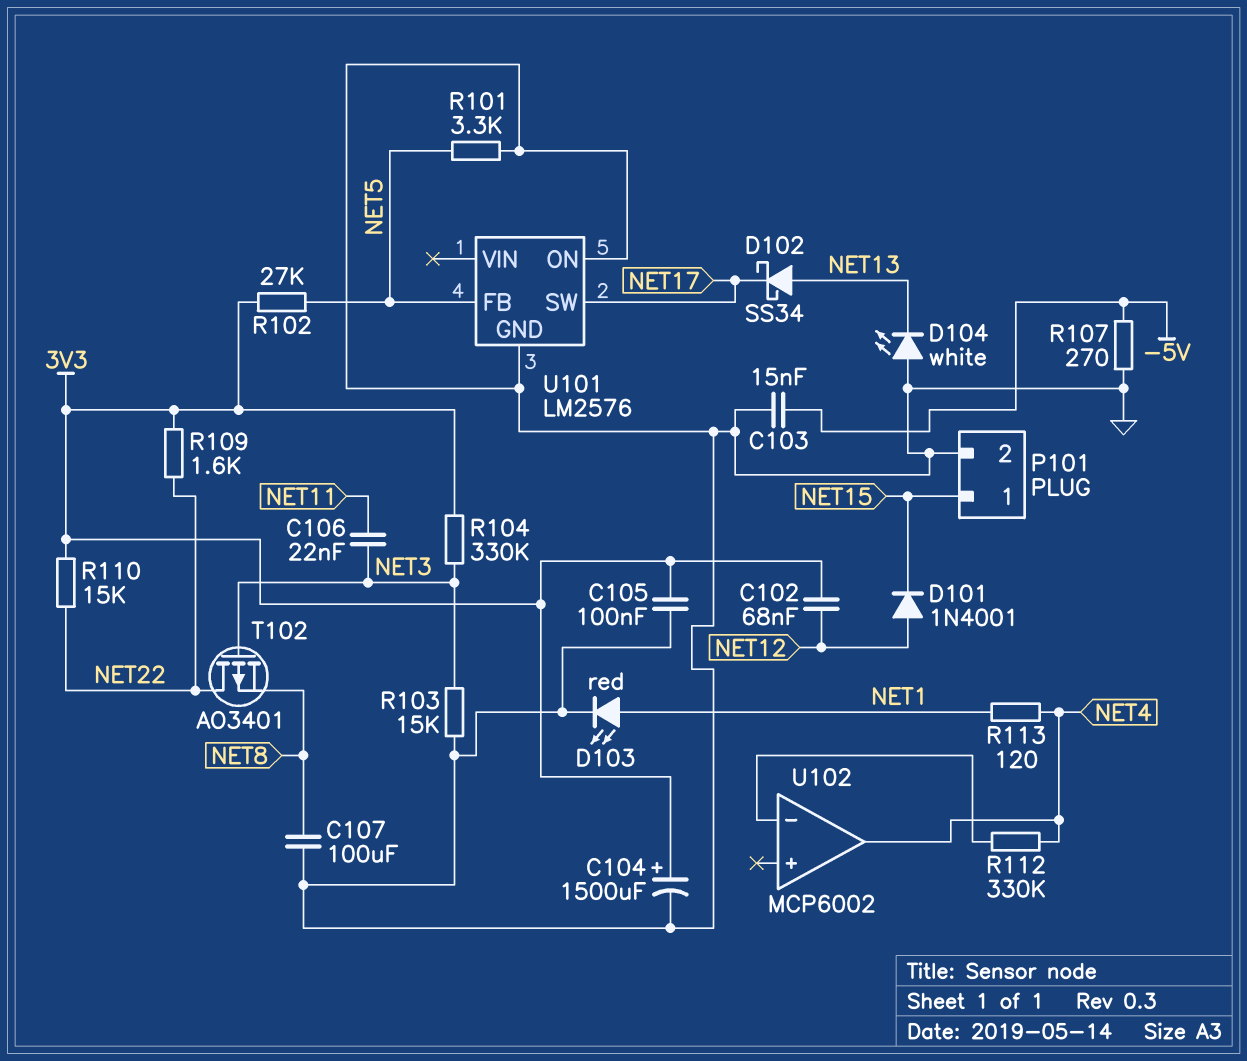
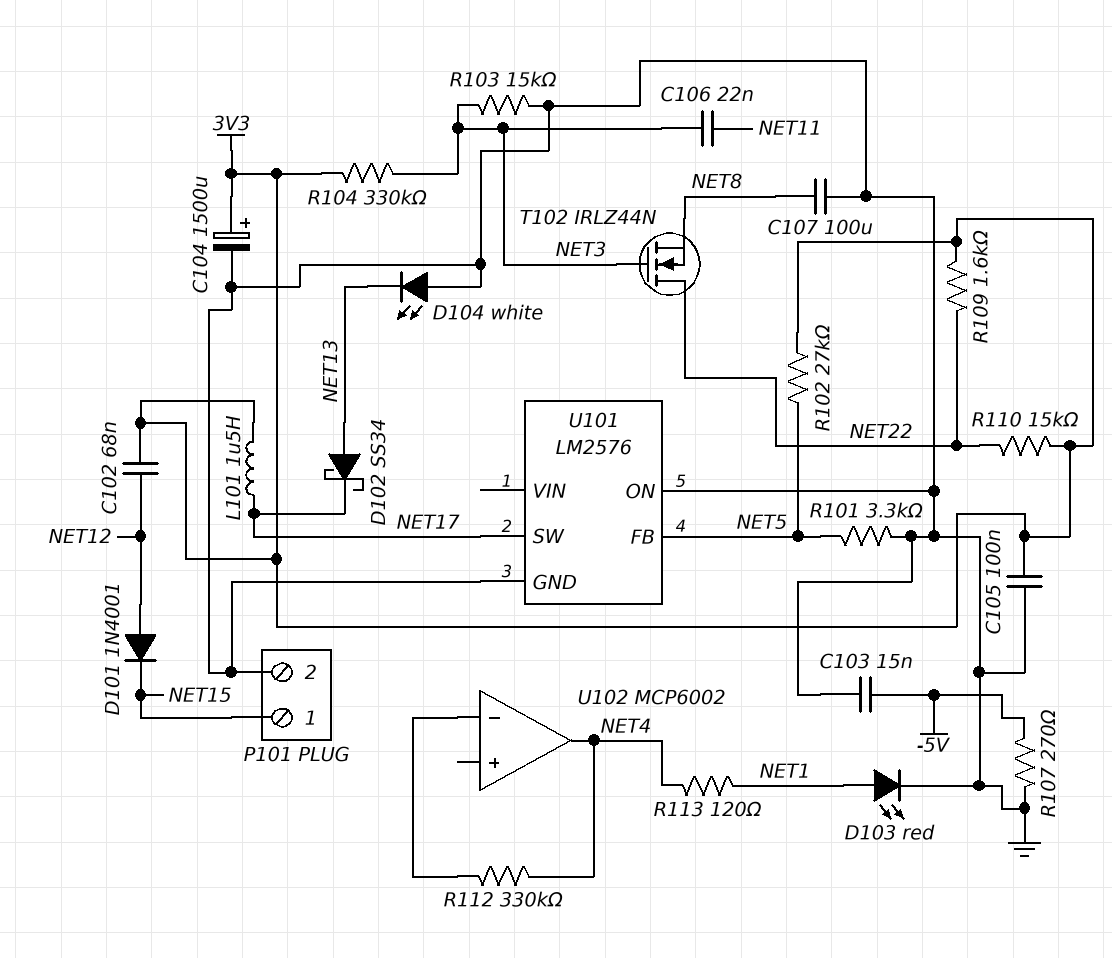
L101: none -> 1.5uH (3V3, NET17)
T102: PMOS AO3401 (G NET3, D NET22, S NET8) -> NMOS IRLZ44N (G NET3, D NET22, S NET8)

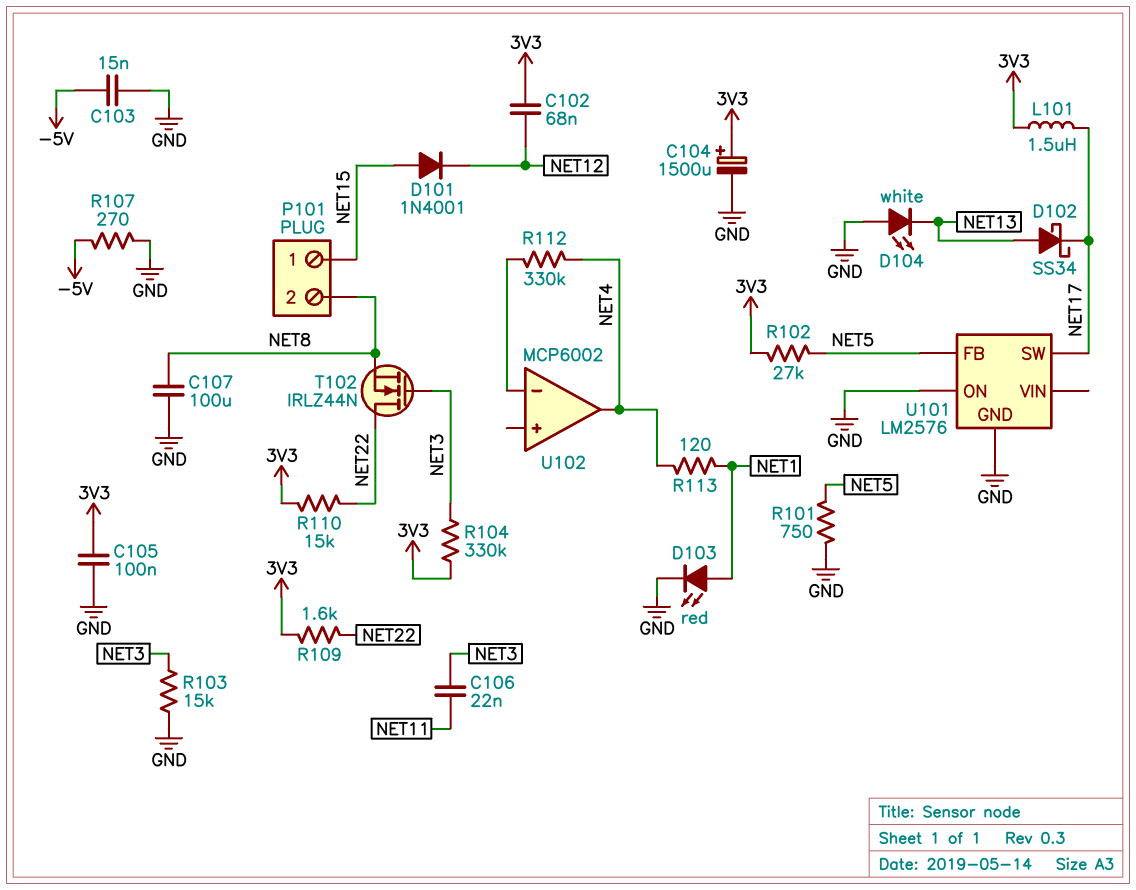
D101: diode 1N4001 (A NET12, K NET15) -> diode 1N4001 (A NET15, K NET12)
P101 pin 2: GND -> NET8
R101: 3.3k (GND, NET5) -> 750 (GND, NET5)

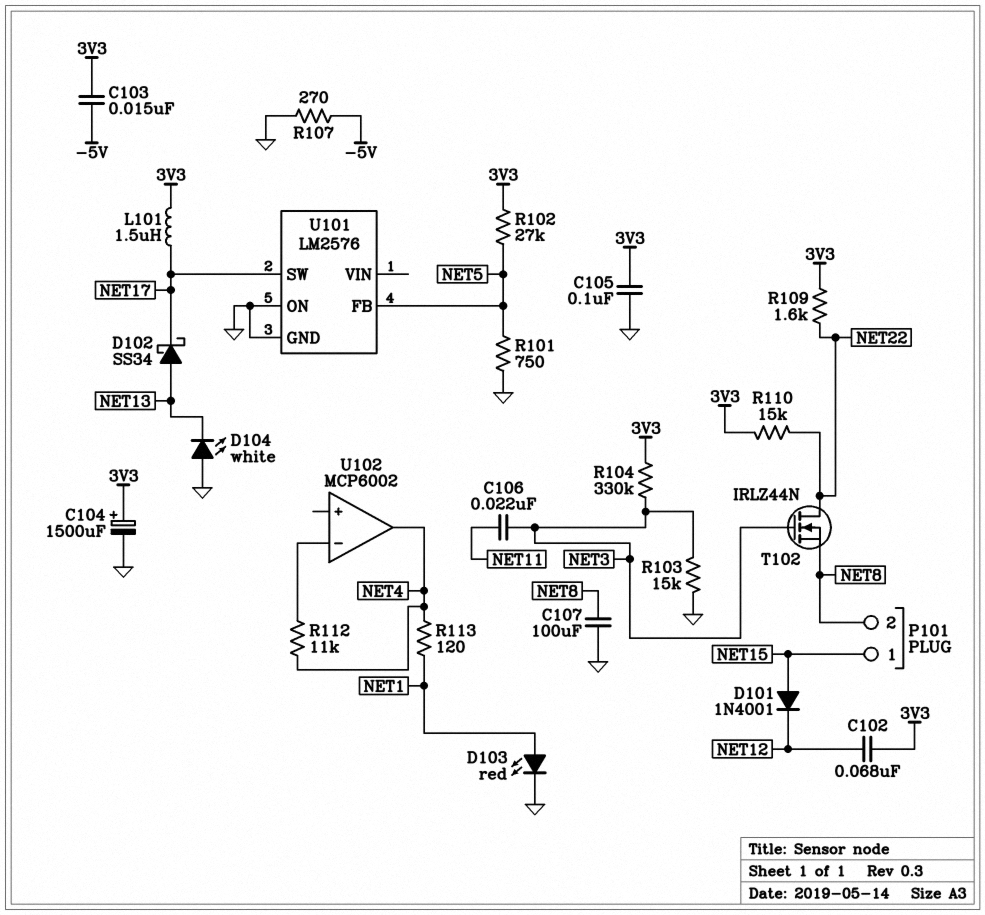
C103: 15nF (-5V, GND) -> 15nF (-5V, 3V3)
R112: 330k (NET4, U102/in-) -> 11k (NET4, U102/in-)

